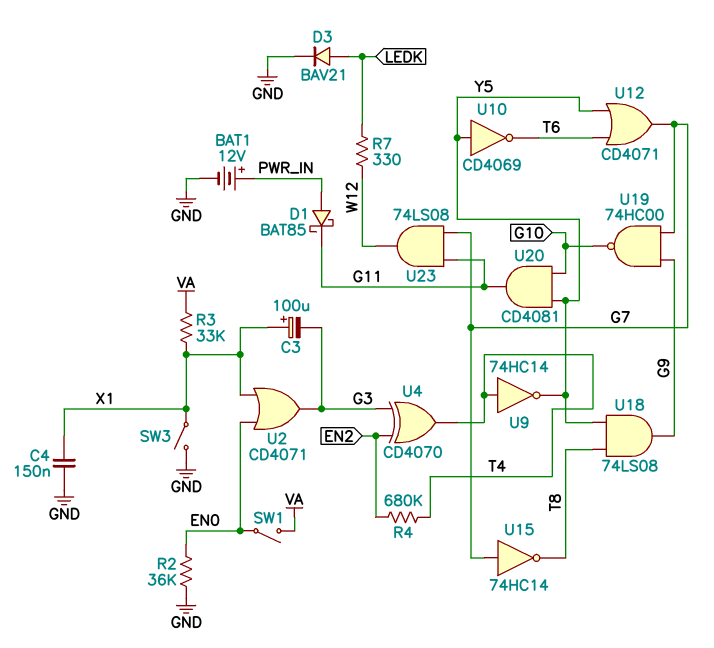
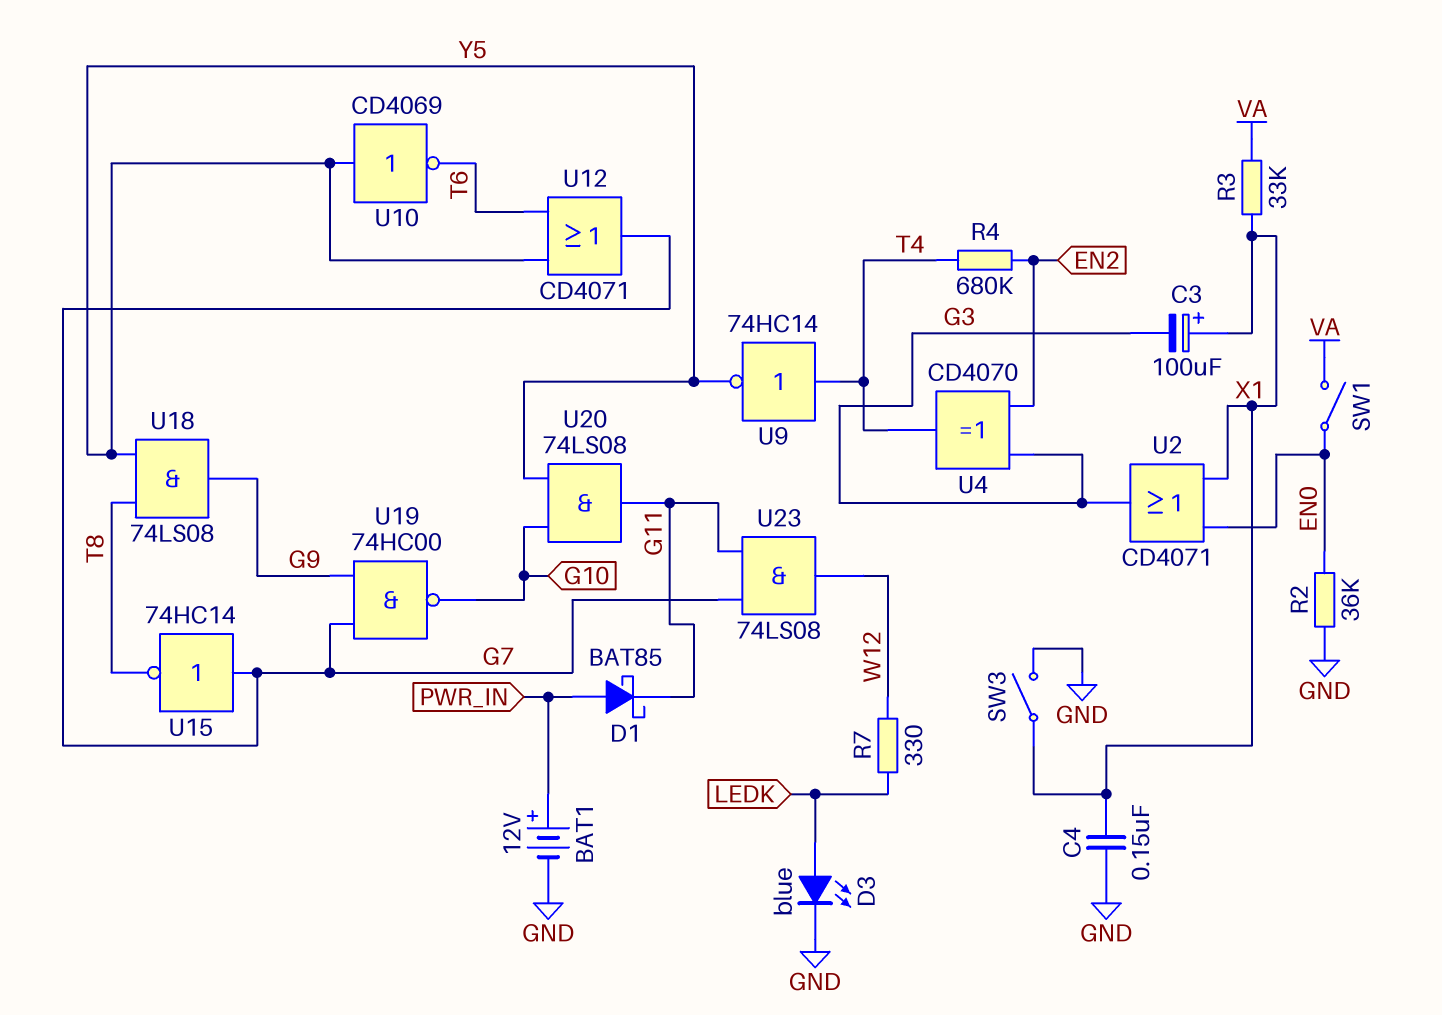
D3: diode BAV21 (A LEDK, K GND) -> LED blue (A LEDK, K GND)
U20: AND CD4081 (in G10, in Y5, out G11) -> AND 74LS08 (in G10, in Y5, out G11)

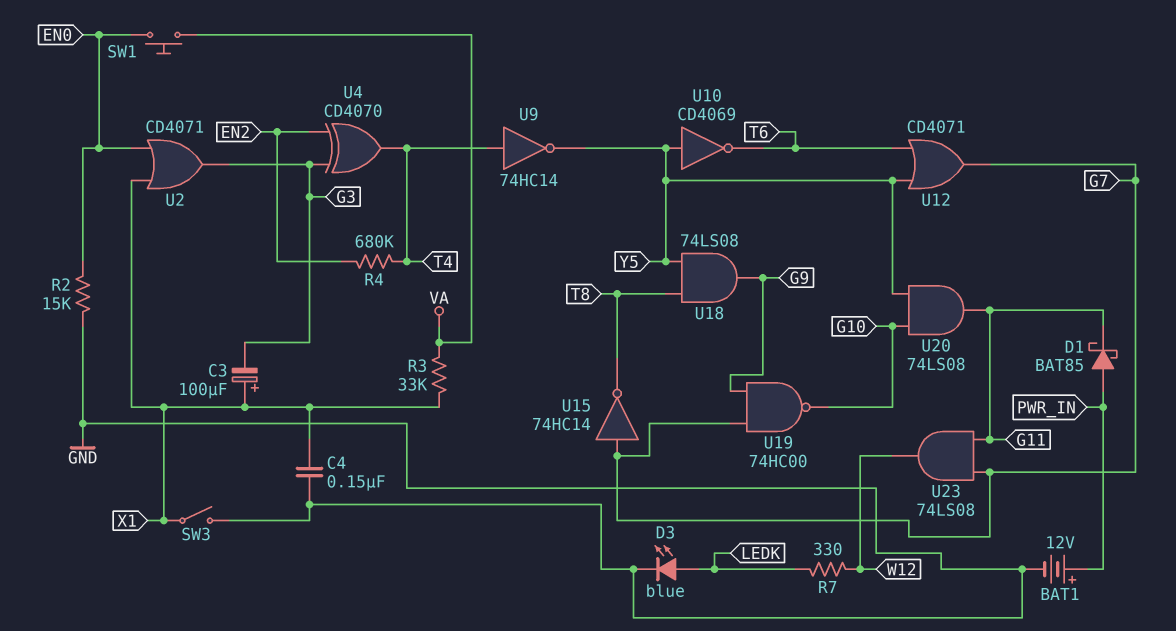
R2: 36k (EN0, GND) -> 15k (EN0, GND)
SW1: switch (EN0, VA) -> button (EN0, VA)

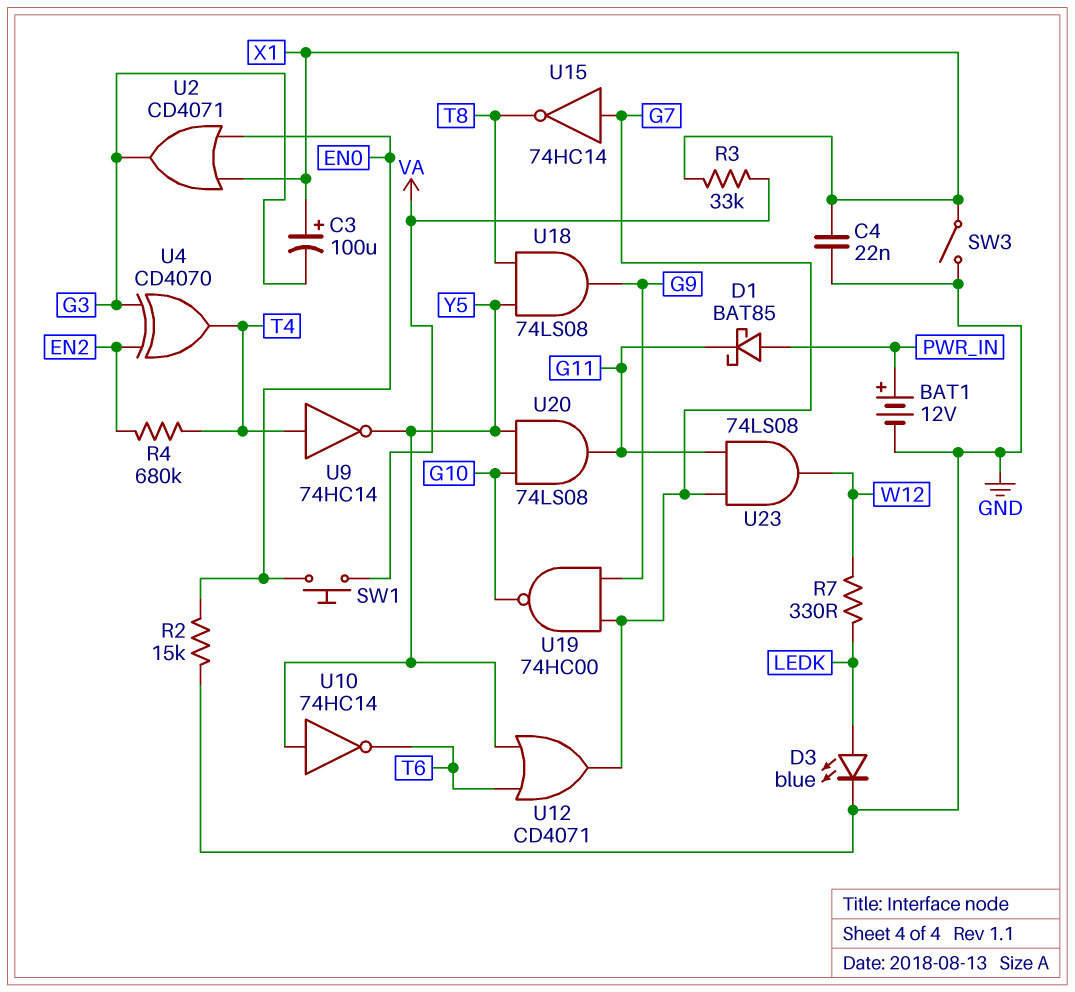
C4: 150nF (GND, X1) -> 22nF (GND, X1)
U10: NOT CD4069 (in Y5, out T6) -> NOT 74HC14 (in Y5, out T6)

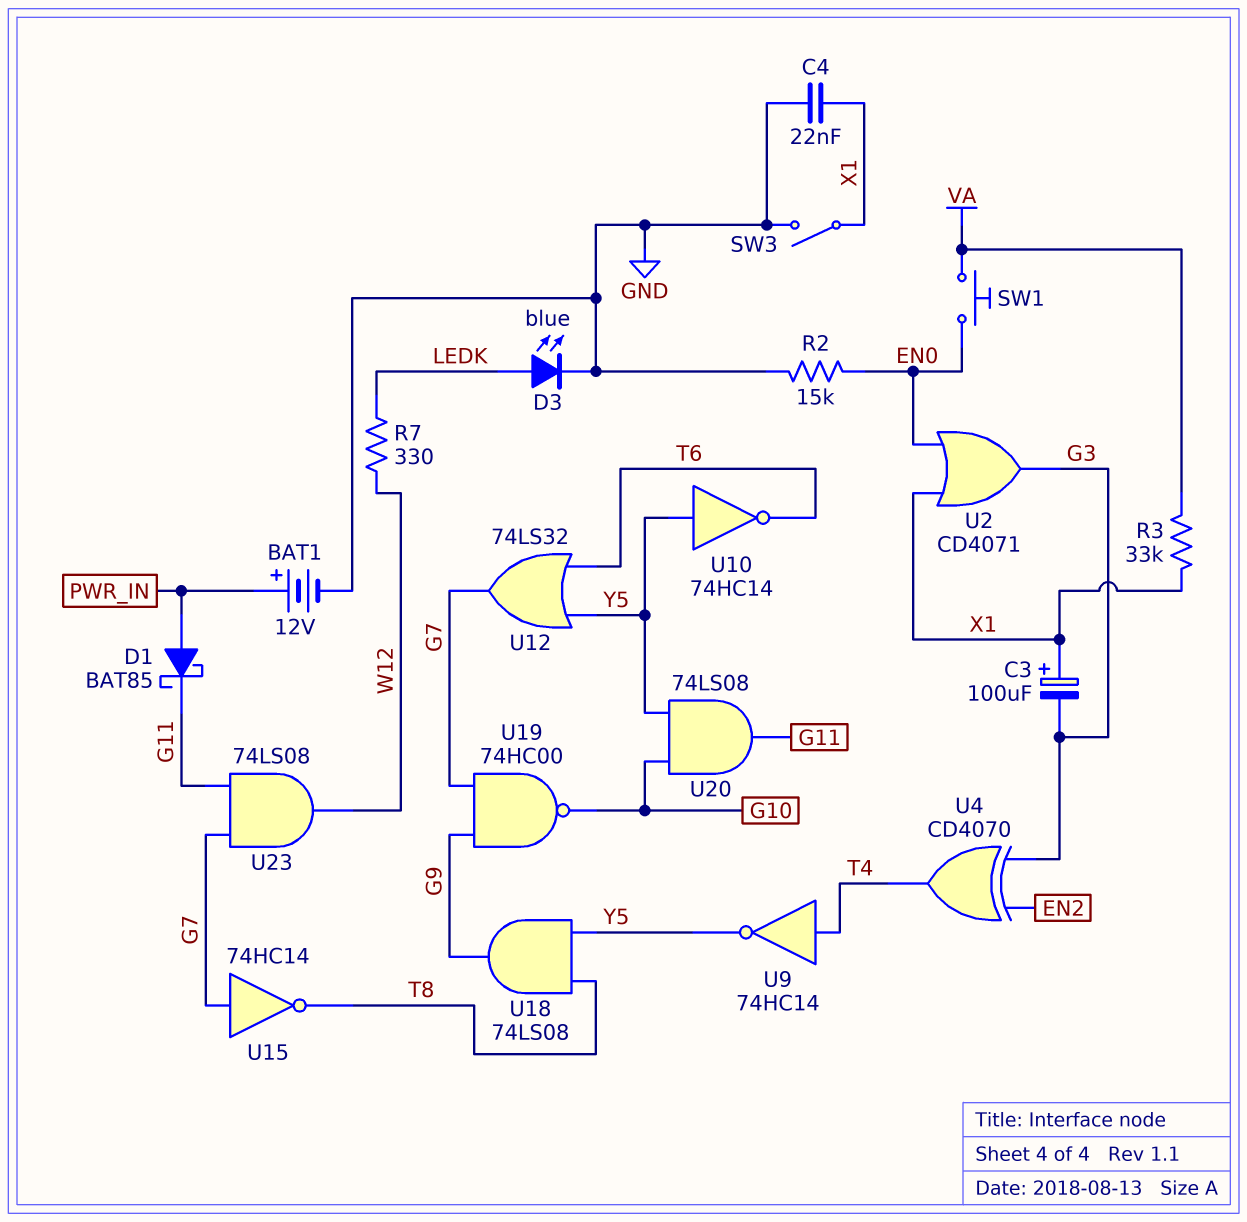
R4: 680k (EN2, T4) -> none
U12: OR CD4071 (in T6, in Y5, out G7) -> OR 74LS32 (in T6, in Y5, out G7)

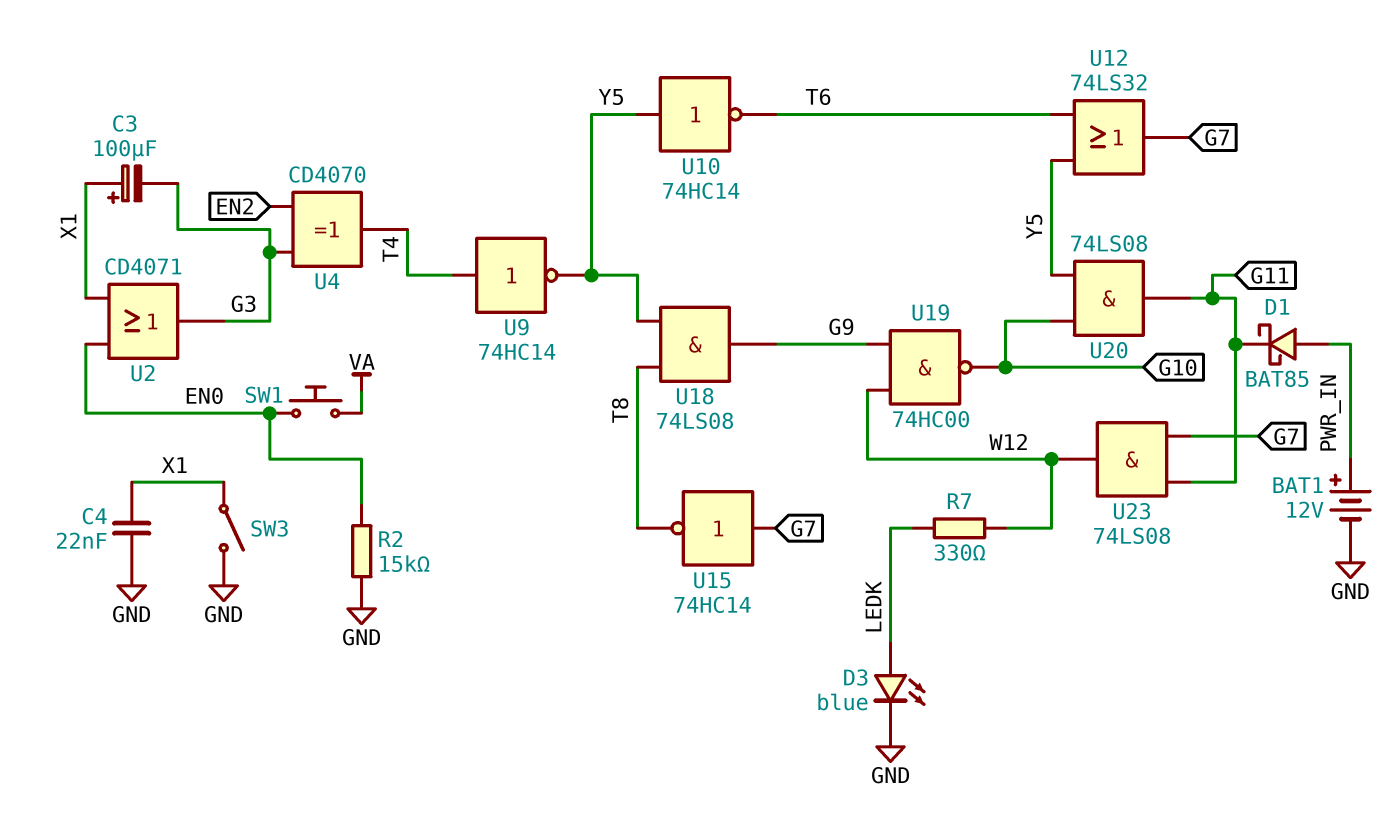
R3: 33k (VA, X1) -> none
U19: NAND 74HC00 (in G7, in G9, out G10) -> NAND 74HC00 (in G9, in W12, out G10)

